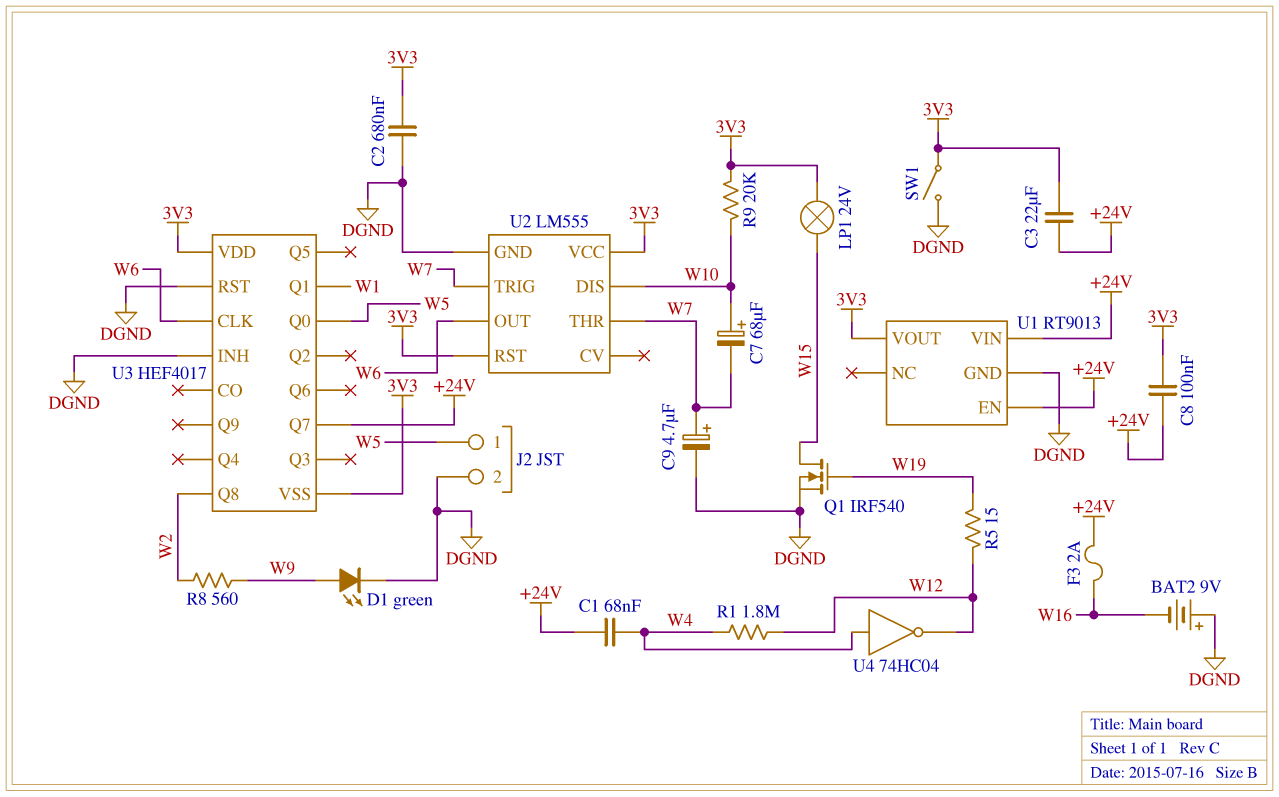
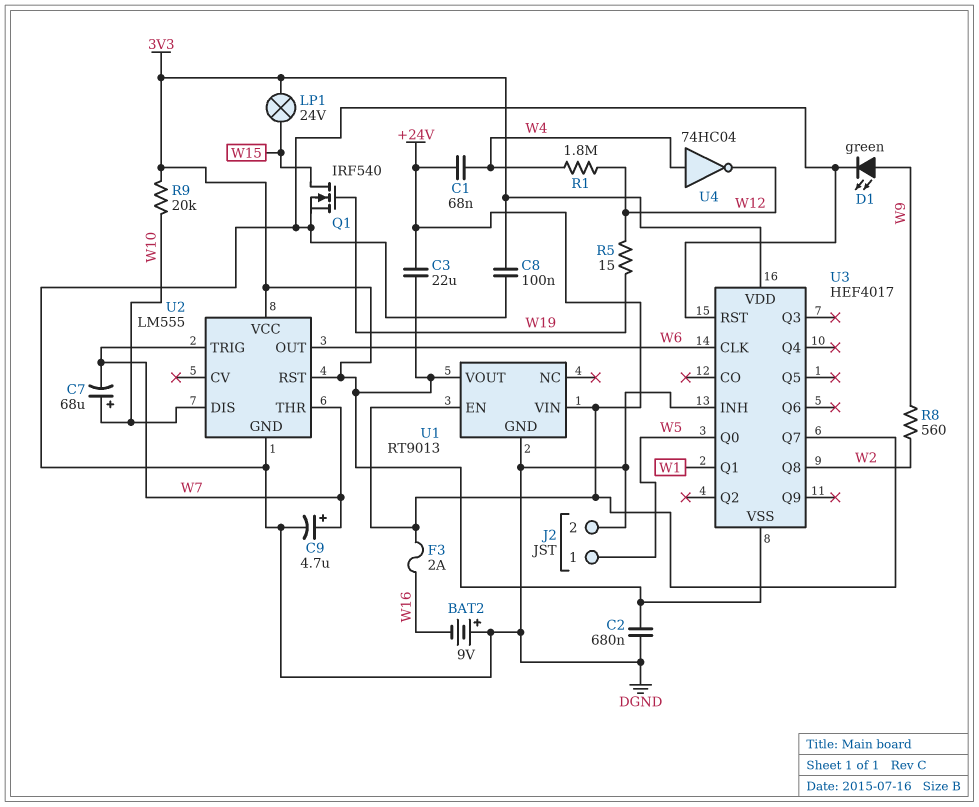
C8: 100nF (+24V, 3V3) -> 100nF (3V3, DGND)
SW1: switch (3V3, DGND) -> none

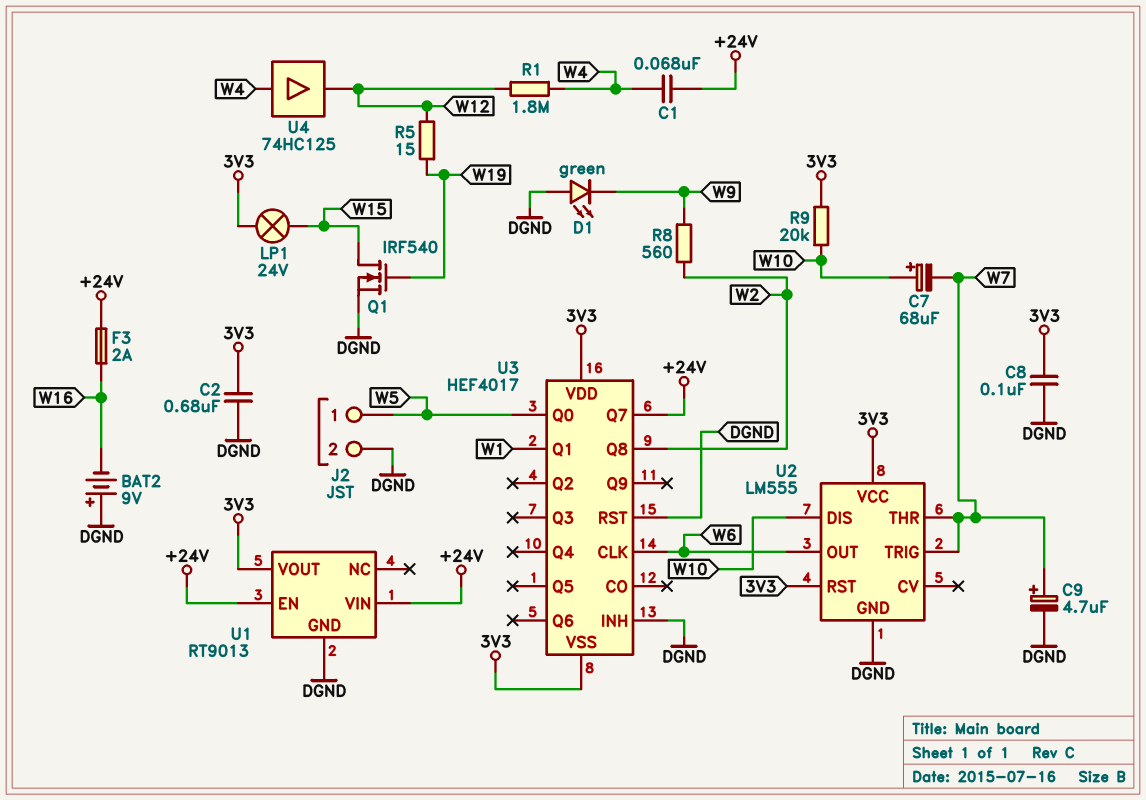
C3: 22uF (+24V, 3V3) -> none
D1: LED green (A W9, K DGND) -> LED green (A DGND, K W9)
U4: NOT 74HC04 (in W4, out W12) -> buffer 74HC125 (in W4, out W12)

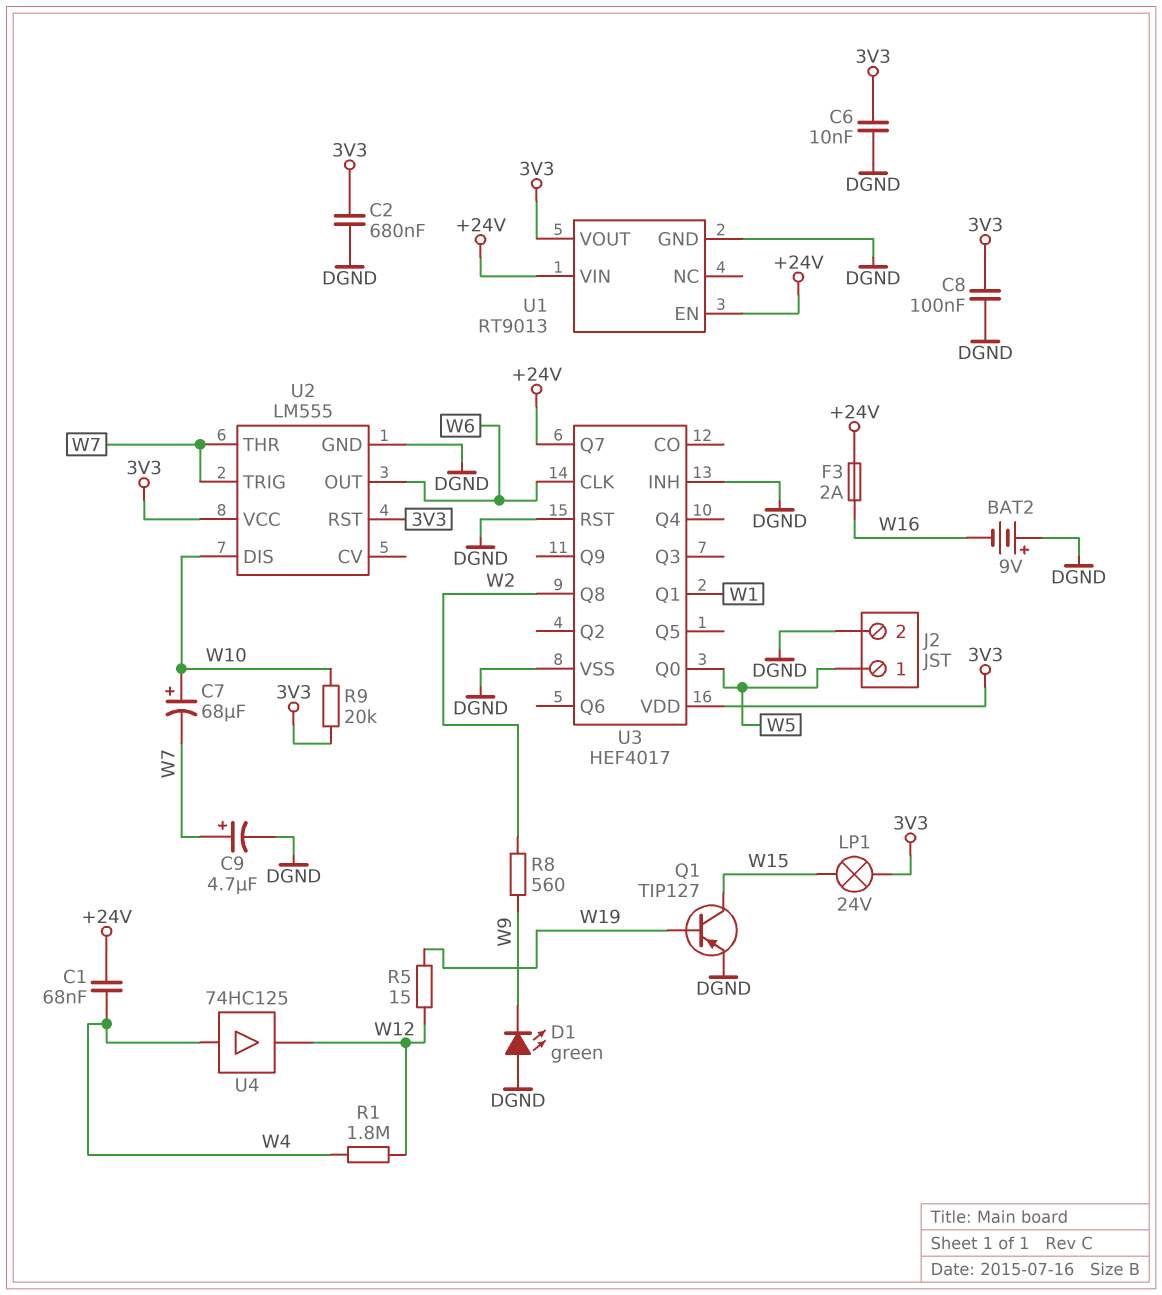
C6: none -> 10nF (3V3, DGND)
Q1: NMOS IRF540 (G W19, D W15, S DGND) -> PNP TIP127 (B W19, C W15, E DGND)
U3 pin VSS: 3V3 -> DGND

